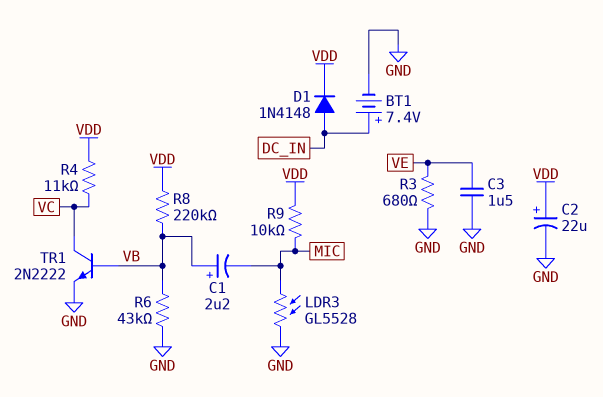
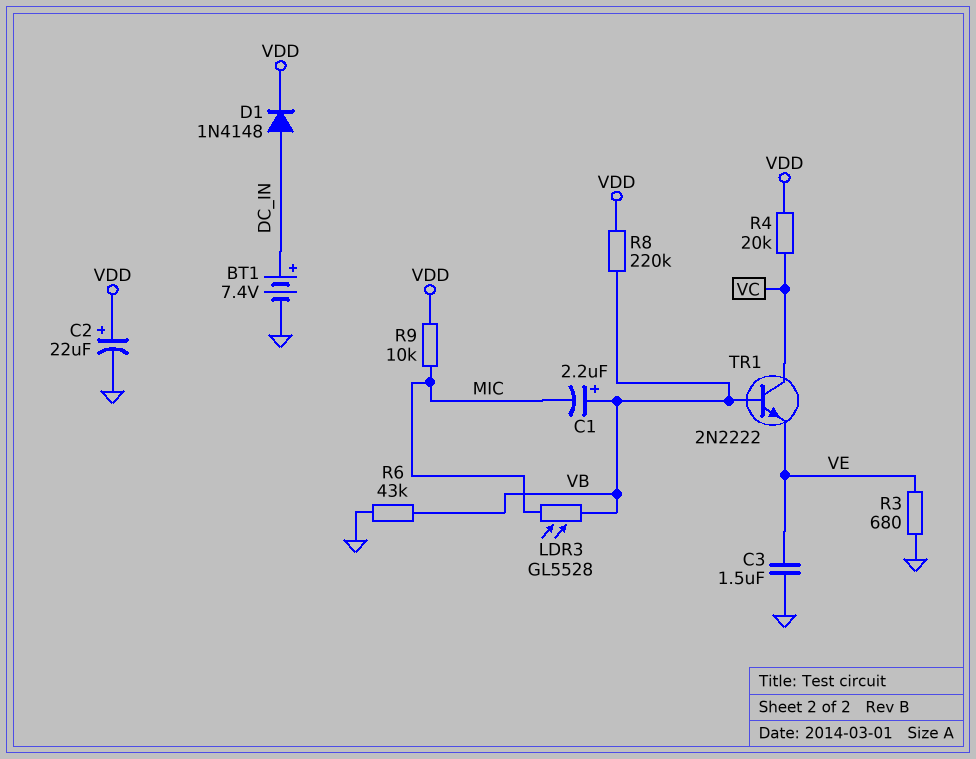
LDR3: GL5528 (GND, MIC) -> GL5528 (MIC, VB)
R4: 11k (VC, VDD) -> 20k (VC, VDD)
TR1: NPN 2N2222 (B VB, C VC, E GND) -> NPN 2N2222 (B VB, C VC, E VE)

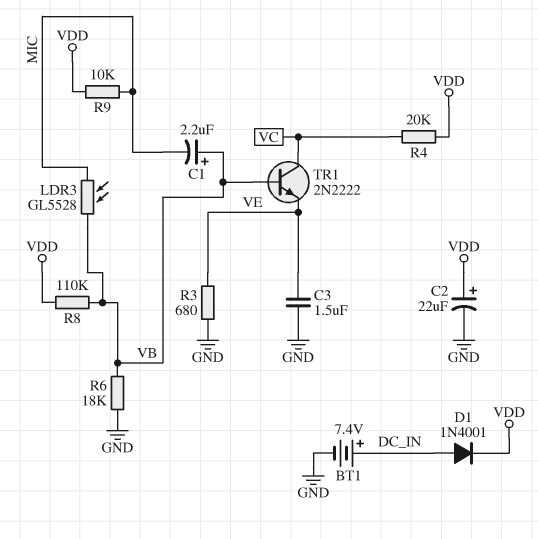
D1: diode 1N4148 (A DC_IN, K VDD) -> diode 1N4001 (A DC_IN, K VDD)
R6: 43k (GND, VB) -> 18k (GND, VB)
R8: 220k (VB, VDD) -> 110k (VB, VDD)

